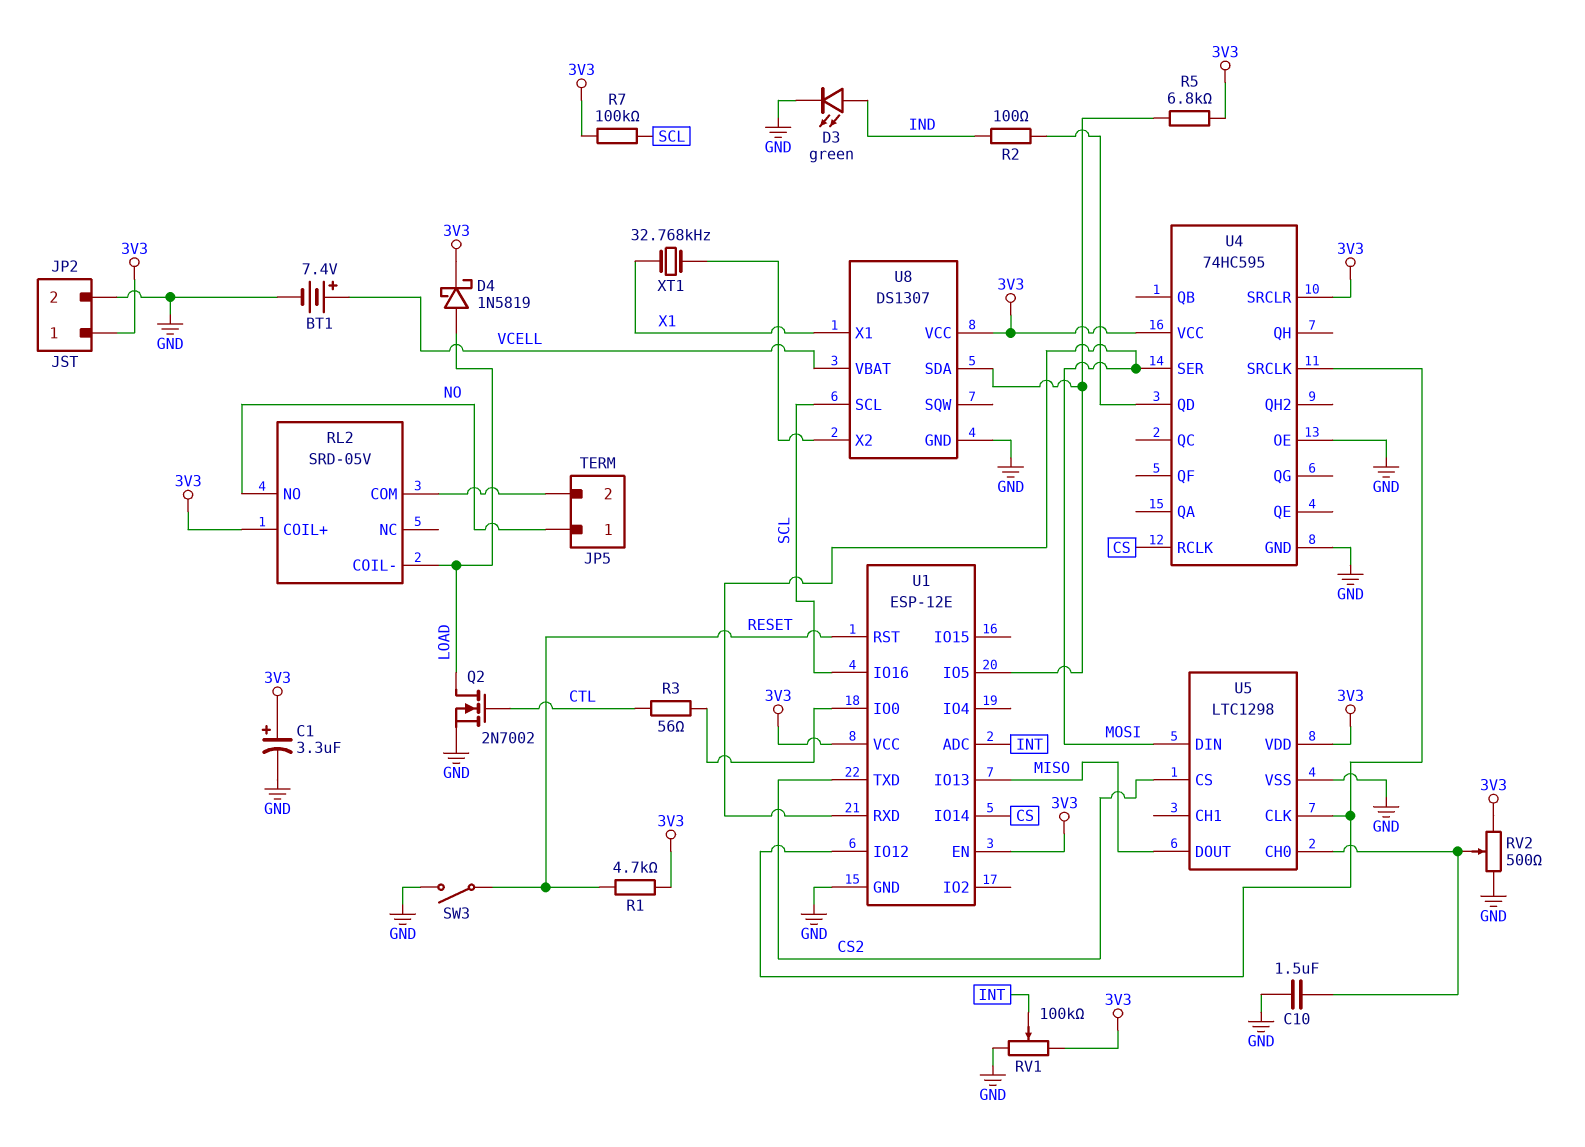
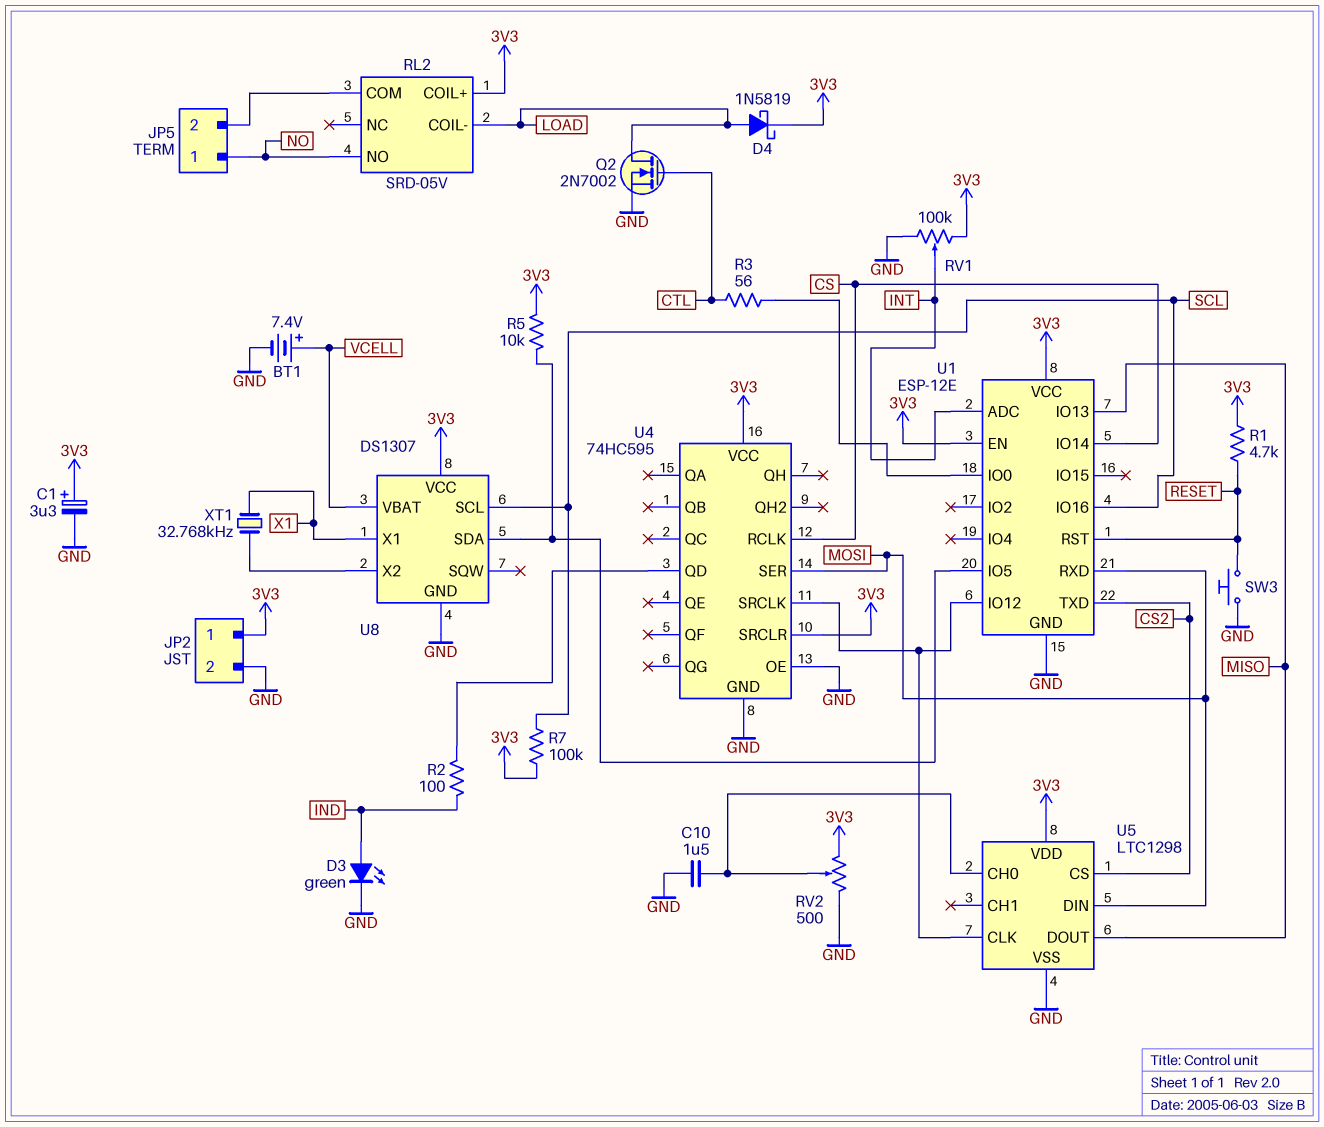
R5: 6.8k (3V3, U1/IO5) -> 10k (3V3, U1/IO5)
SW3: switch (GND, RESET) -> button (GND, RESET)

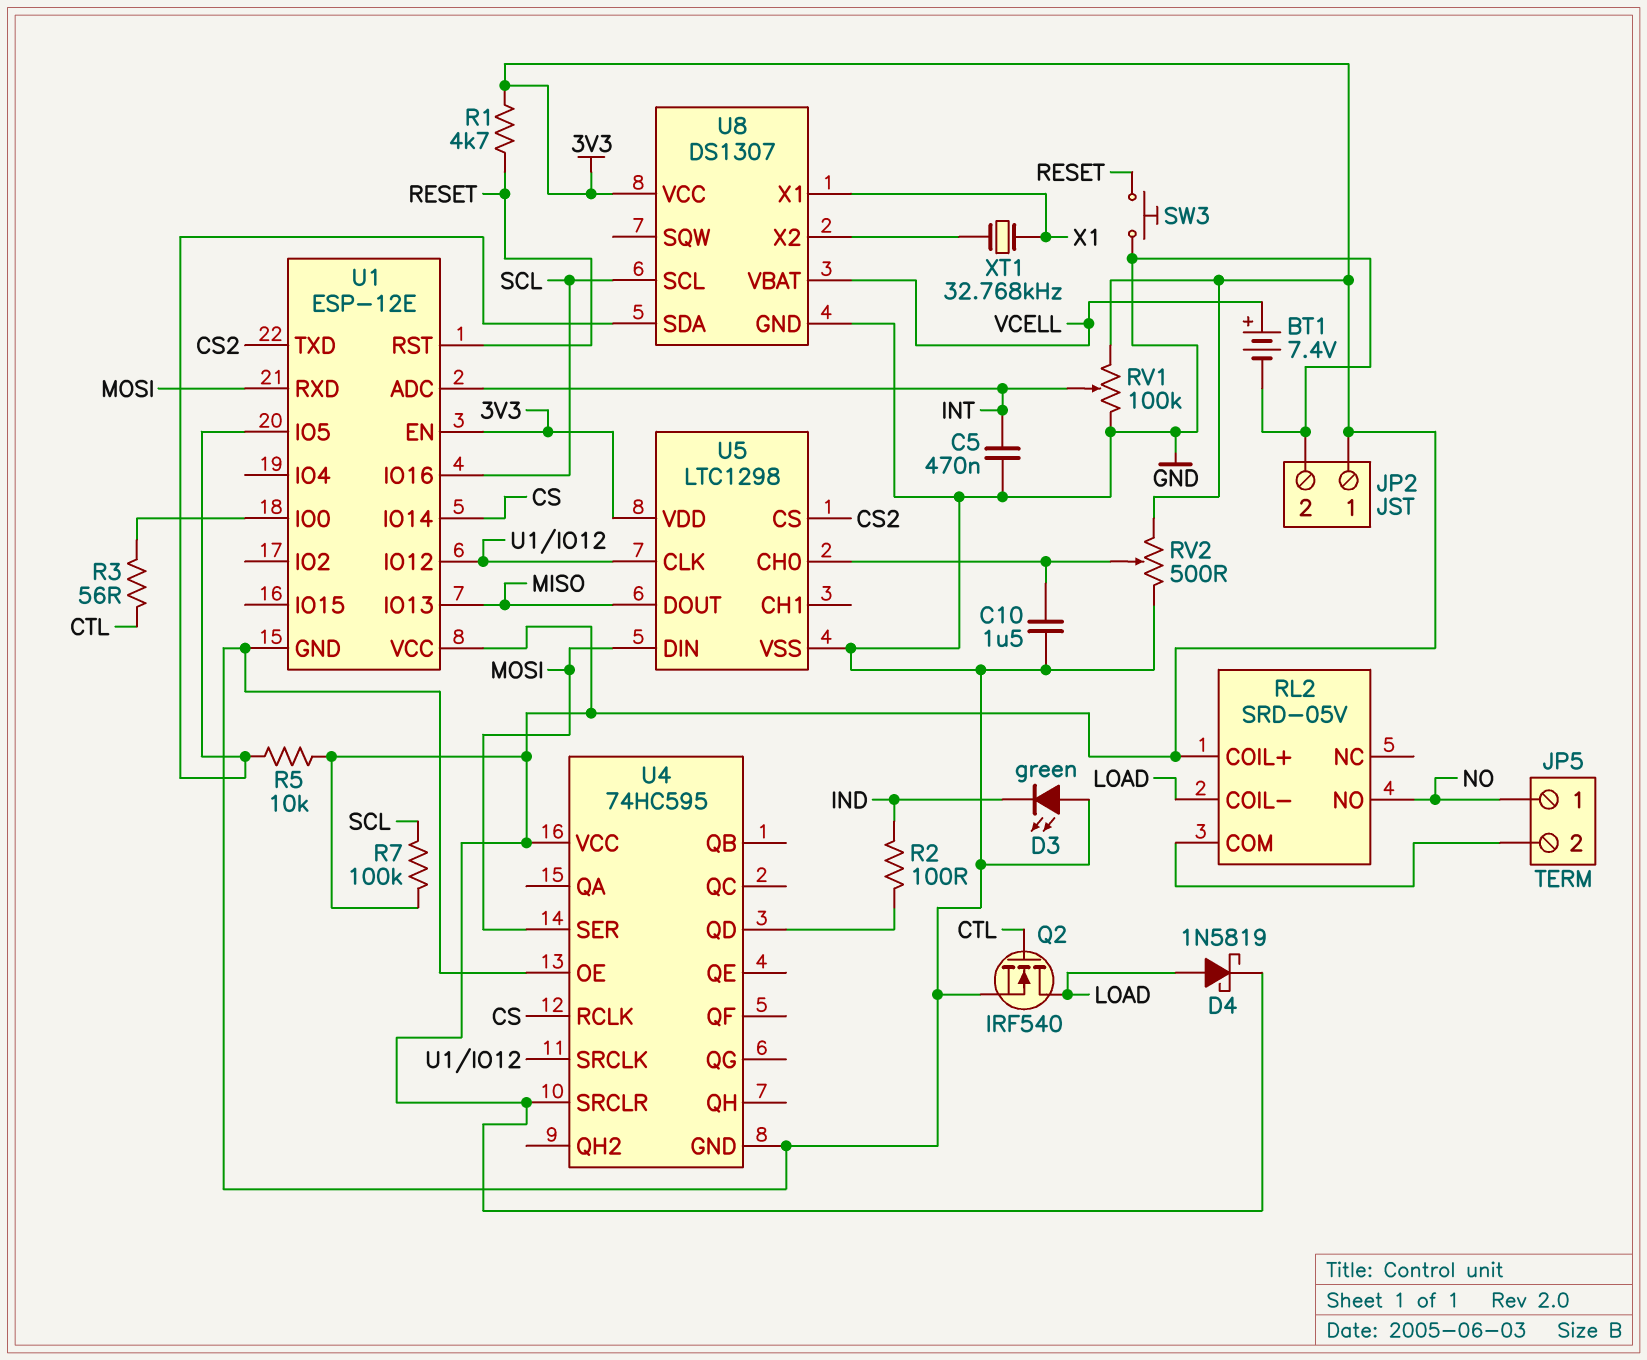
C1: 3.3uF (plus 3V3, minus GND) -> none
C5: none -> 470nF (GND, INT)
D3: LED green (A IND, K GND) -> LED green (A GND, K IND)
Q2: NMOS 2N7002 (G CTL, D LOAD, S GND) -> NMOS IRF540 (G CTL, D LOAD, S GND)

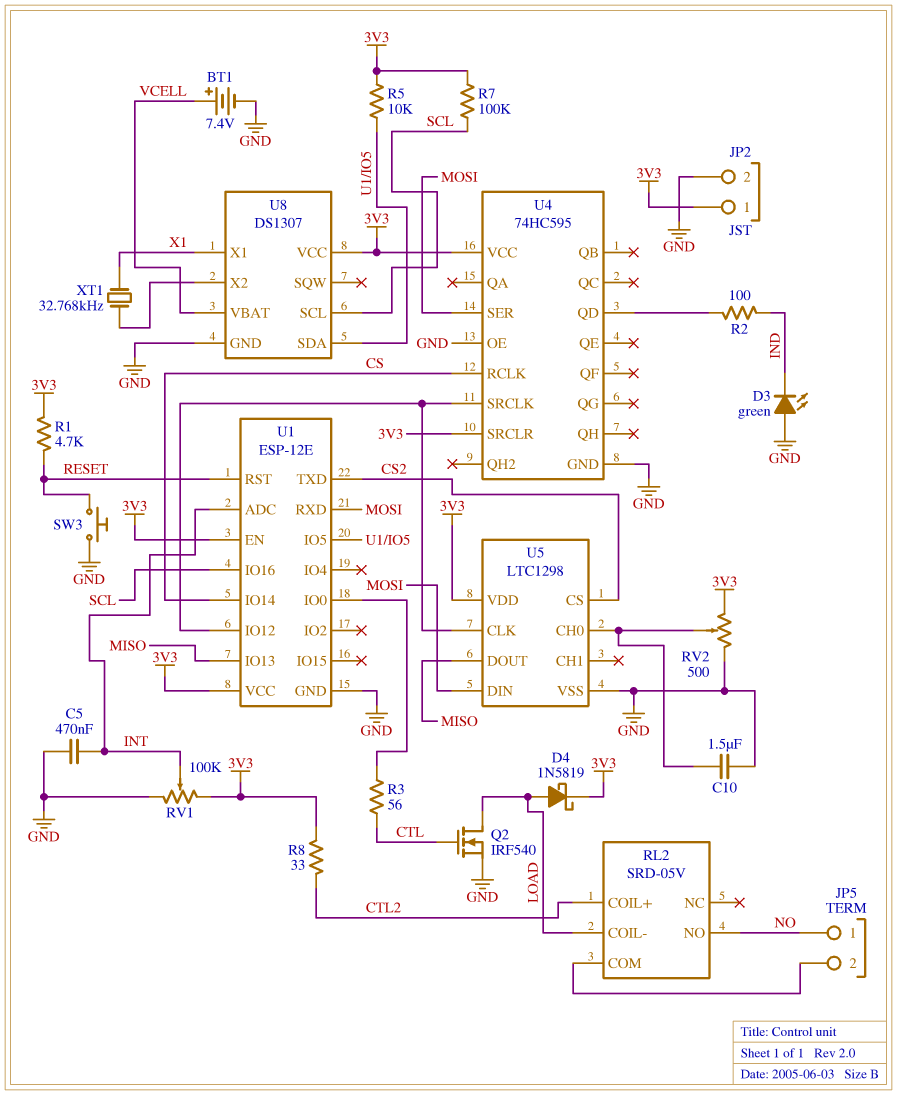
R8: none -> 33 (3V3, CTL2)
RL2 pin COIL+: 3V3 -> CTL2

